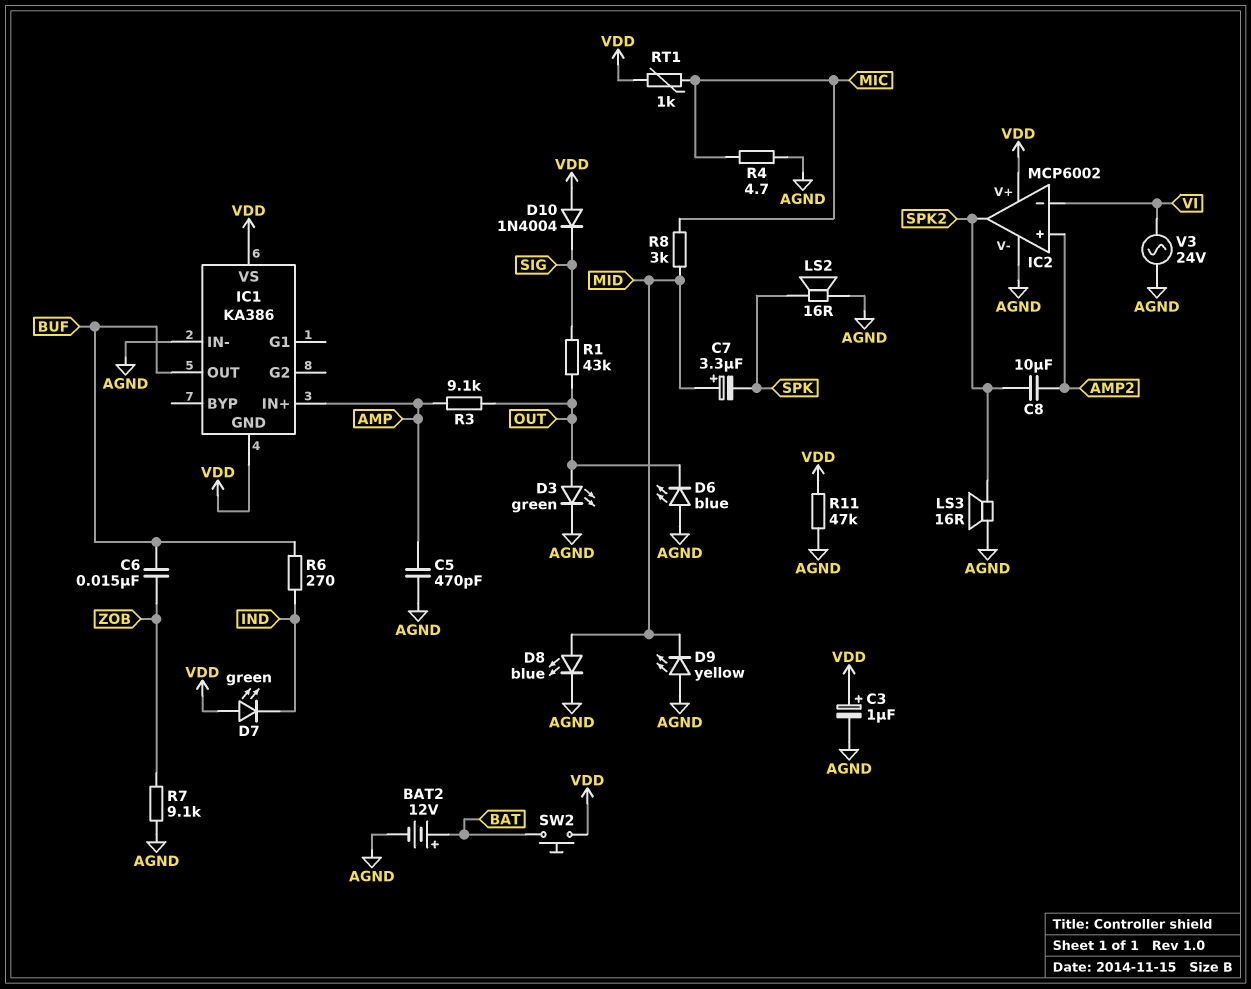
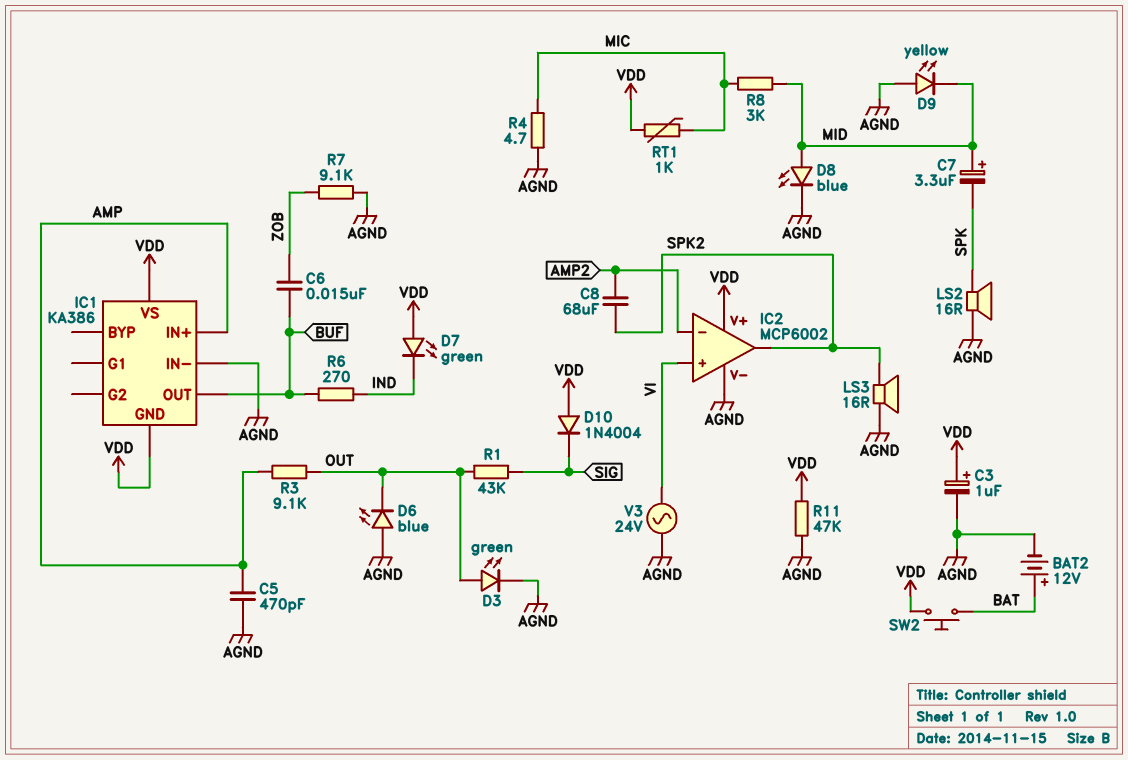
C8: 10uF (AMP2, SPK2) -> 68uF (AMP2, SPK2)
IC2 pin in+: AMP2 -> VI
IC2 pin in-: VI -> AMP2

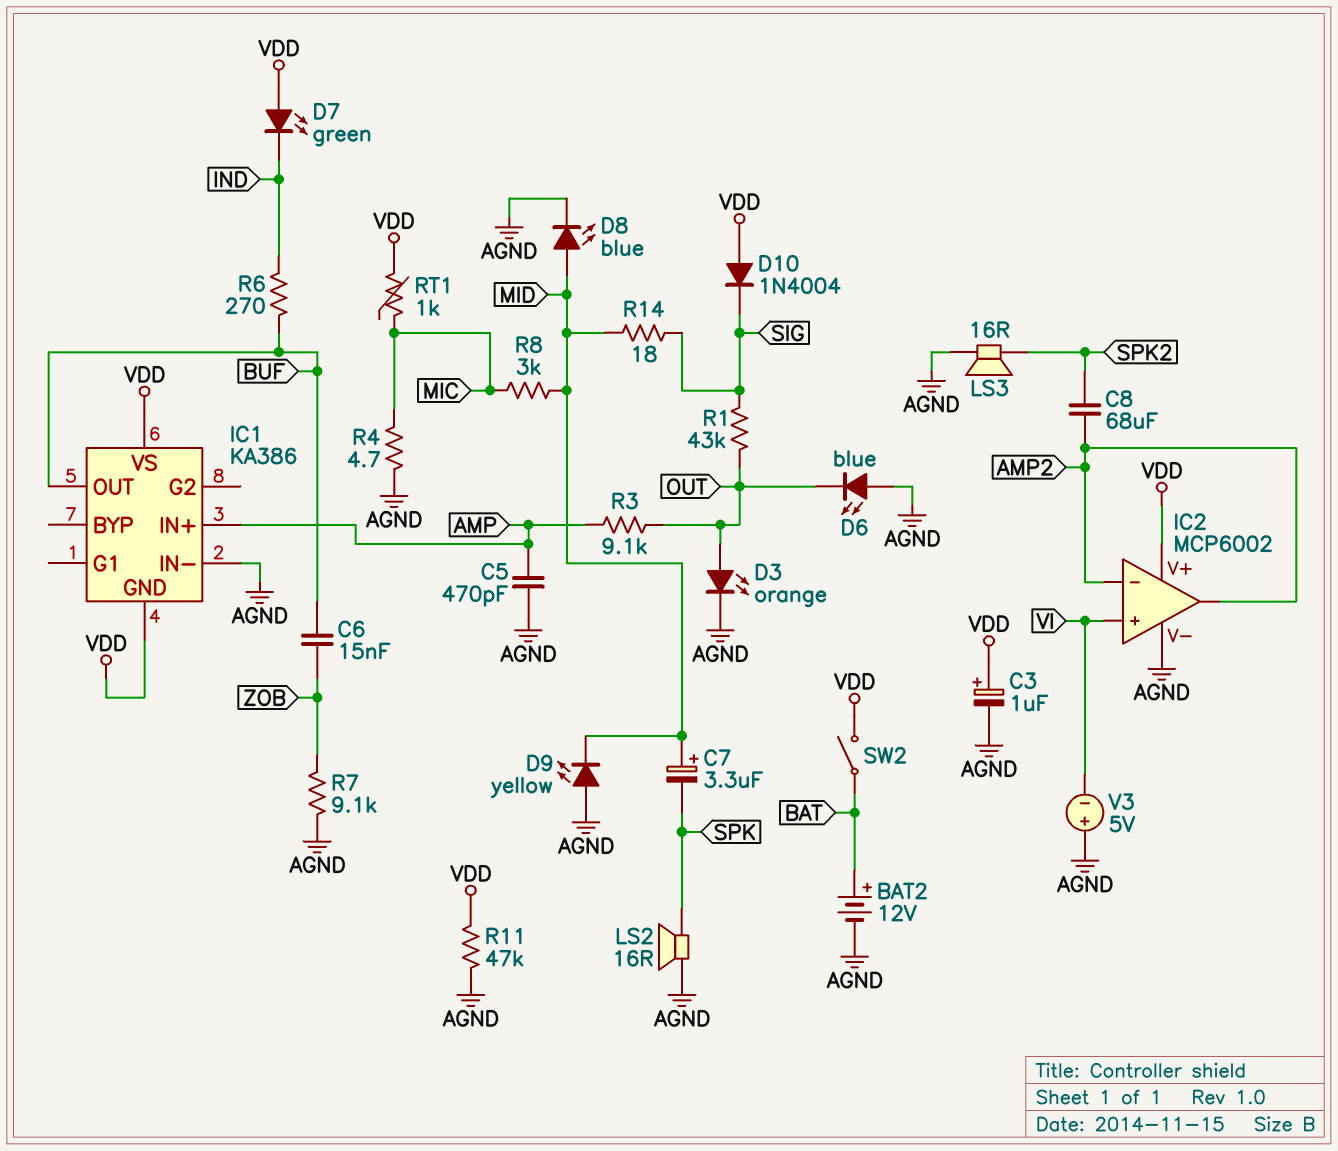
D3: LED green (A OUT, K AGND) -> LED orange (A OUT, K AGND)
IC2 pin out: SPK2 -> AMP2
R14: none -> 18 (MID, SIG)
SW2: button (BAT, VDD) -> switch (BAT, VDD)
V3: AC 24V (AGND, VI) -> 5V (plus AGND, minus VI)

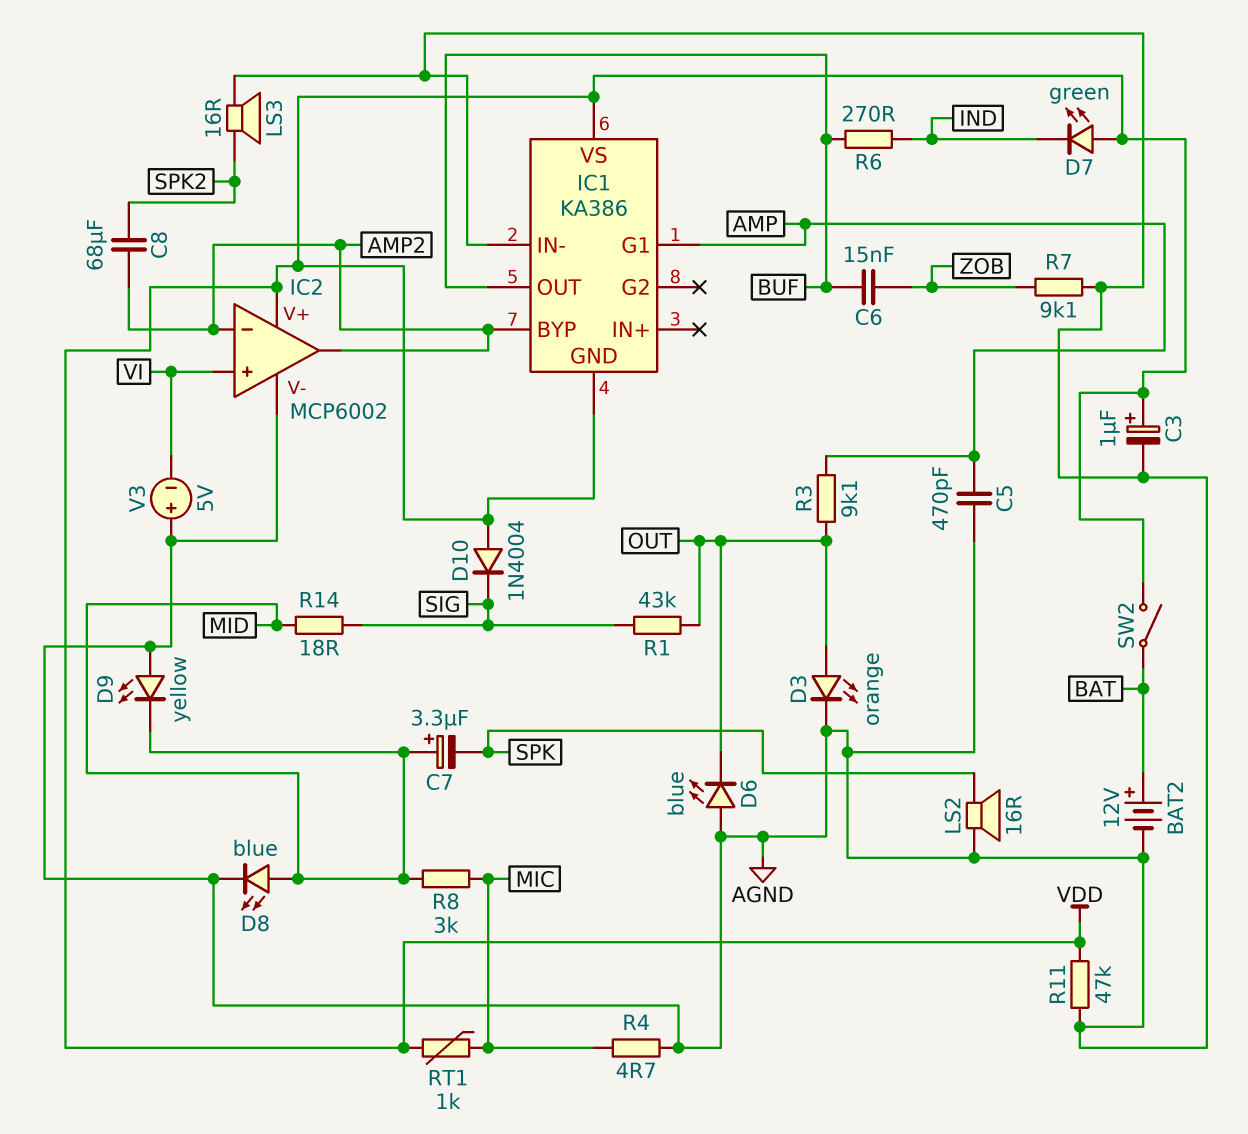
IC1 pin BYP: none -> AMP2
IC1 pin G1: none -> AMP
IC1 pin IN+: AMP -> none

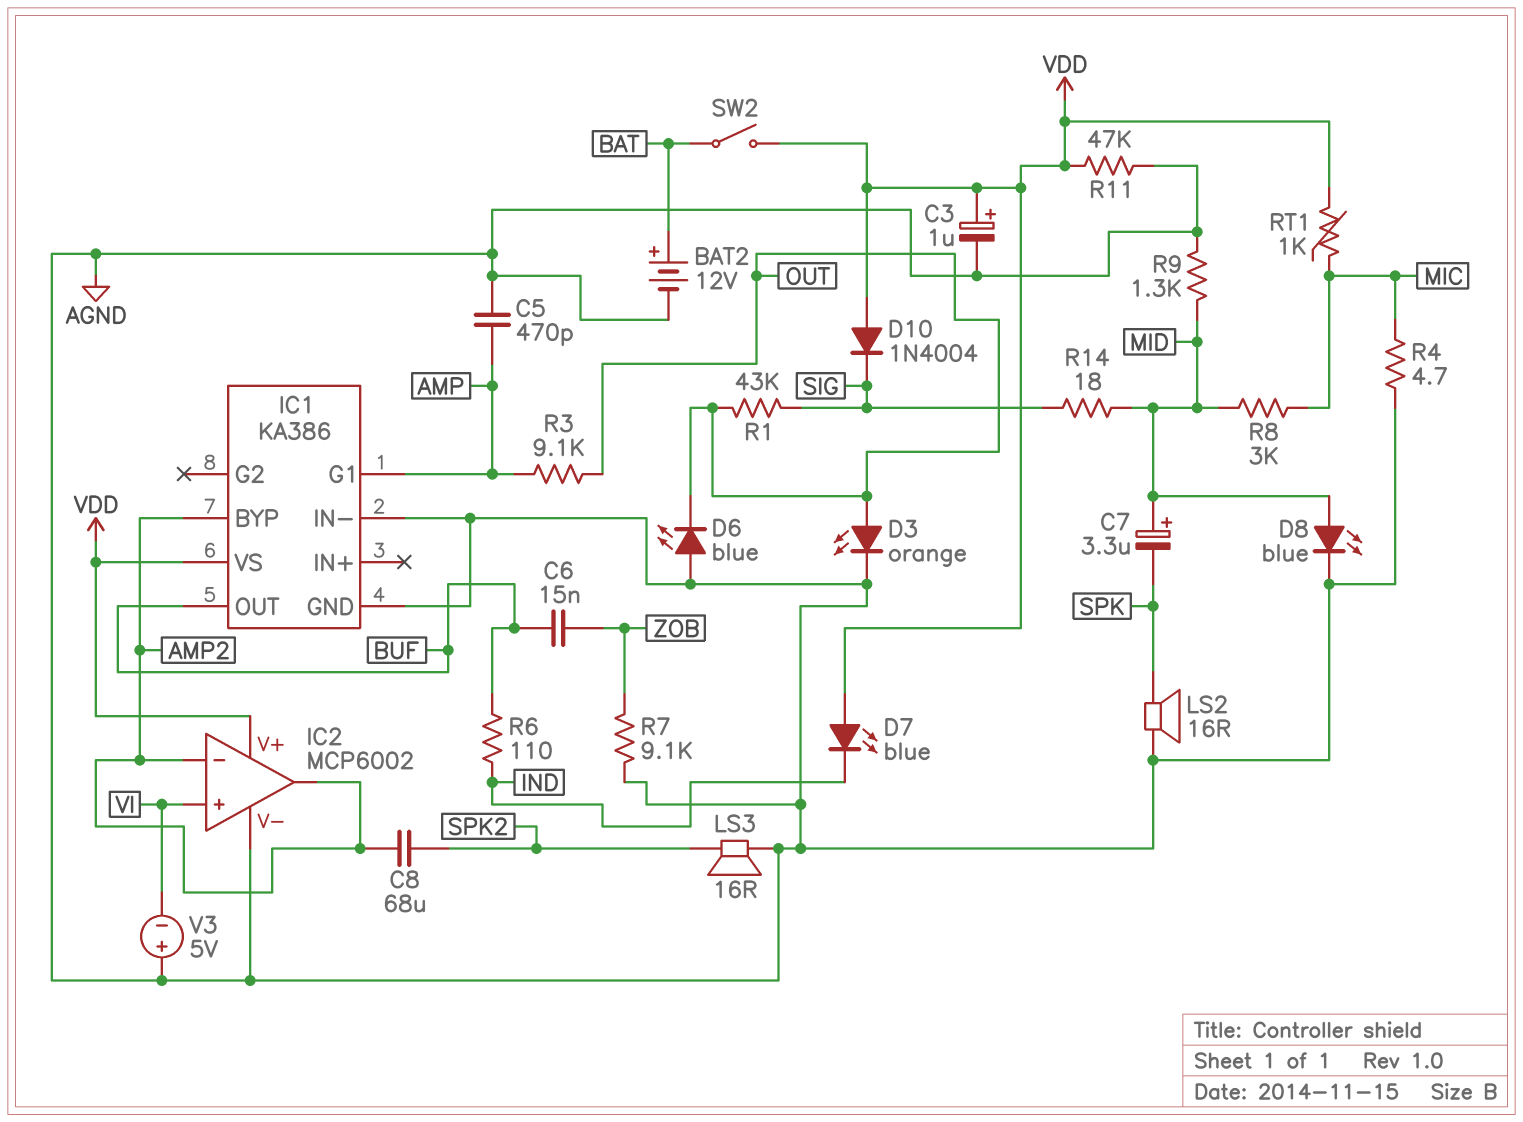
D7: LED green (A VDD, K IND) -> LED blue (A VDD, K IND)
D9: LED yellow (A AGND, K MID) -> none
IC1 pin GND: VDD -> AGND
R6: 270 (BUF, IND) -> 110 (BUF, IND)
R9: none -> 1.3k (AGND, MID)

